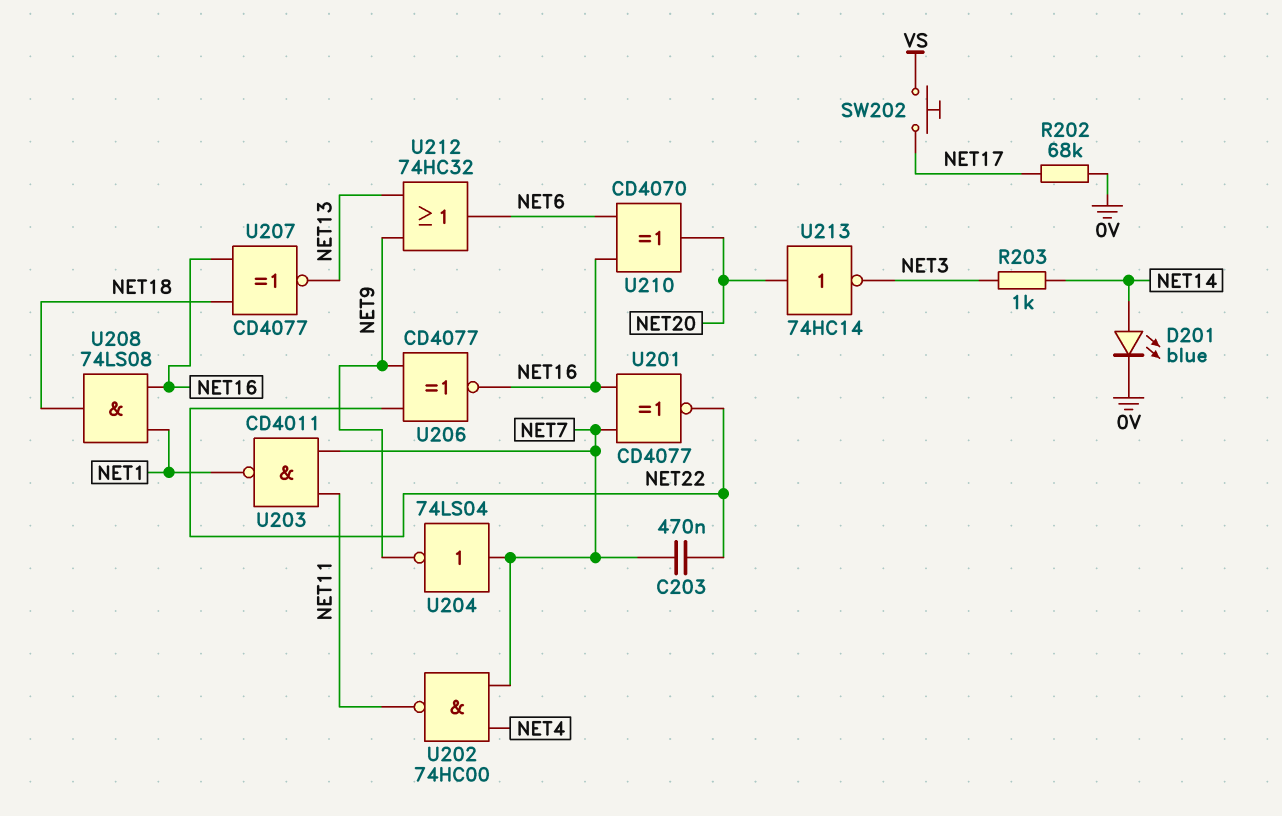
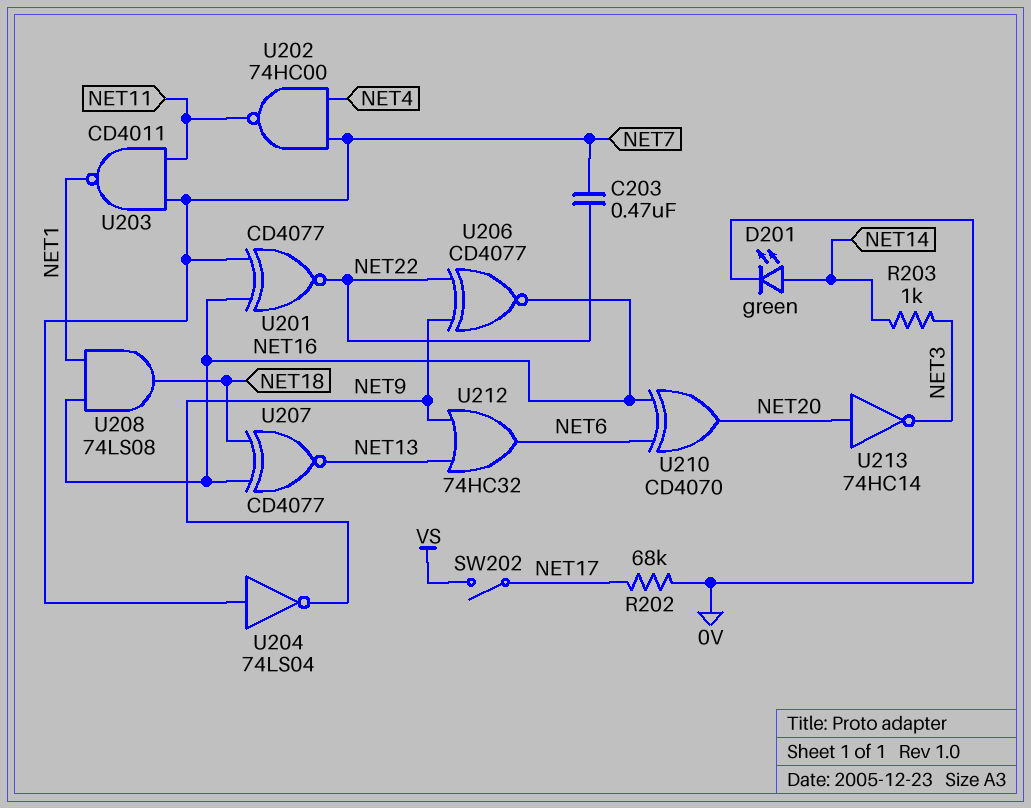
D201: LED blue (A NET14, K 0V) -> LED green (A NET14, K 0V)
SW202: button (NET17, VS) -> switch (NET17, VS)

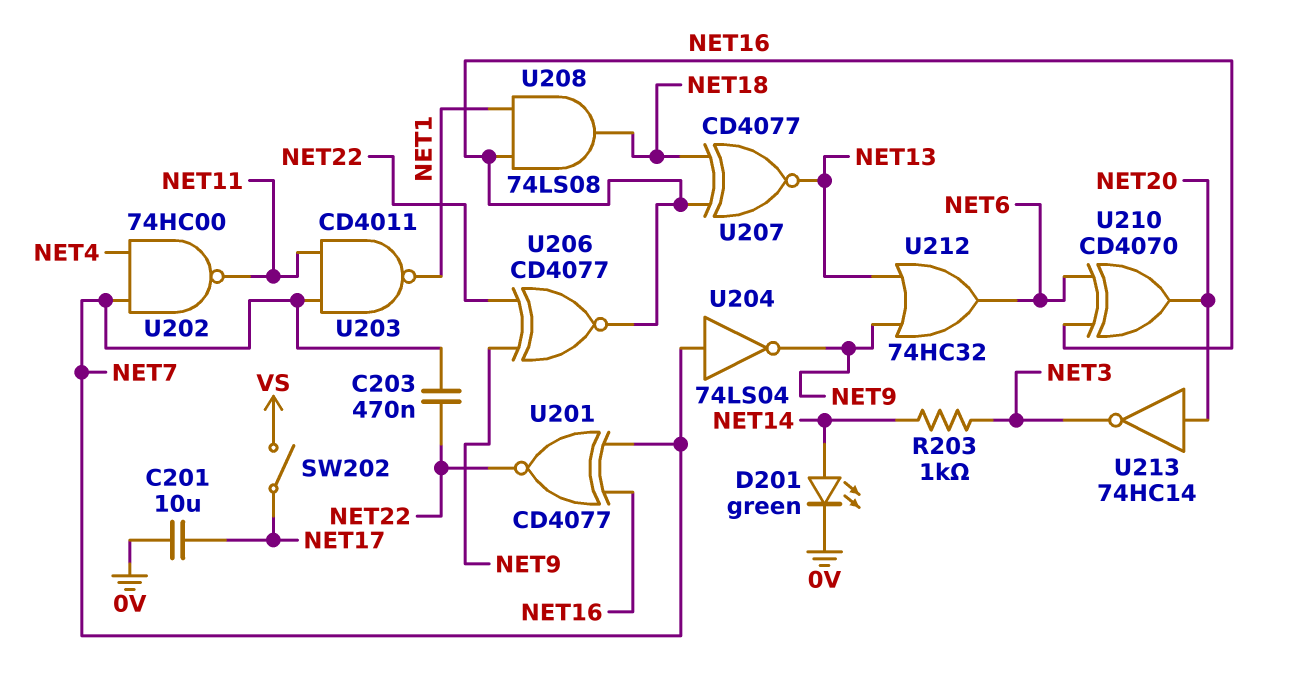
C201: none -> 10uF (0V, NET17)
R202: 68k (0V, NET17) -> none

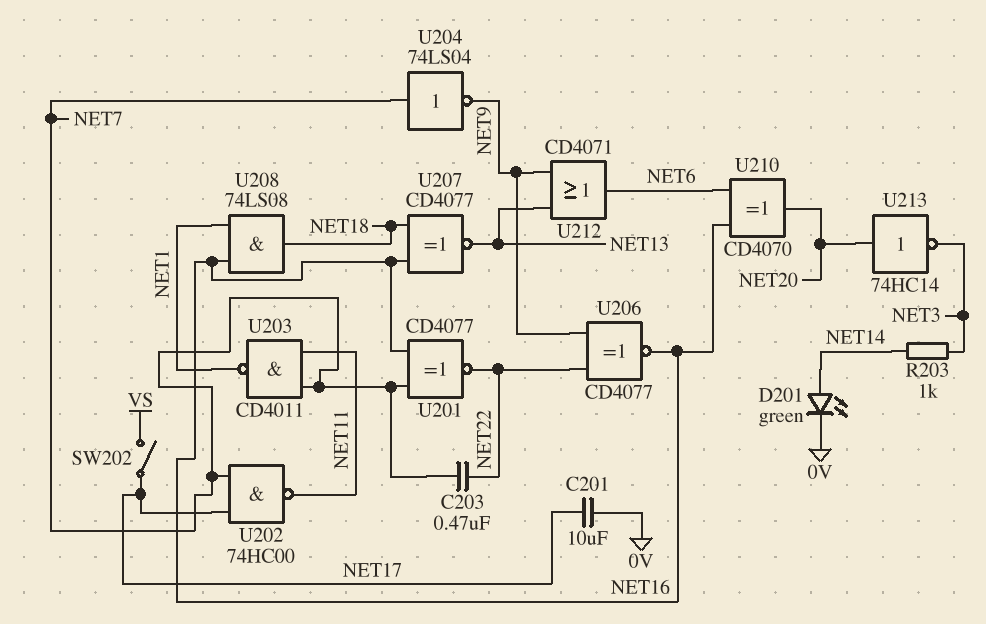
U202: NAND 74HC00 (in NET4, in NET7, out NET11) -> NAND 74HC00 (in NET7, in NET17, out NET11)
U212: OR 74HC32 (in NET9, in NET13, out NET6) -> OR CD4071 (in NET9, in NET13, out NET6)

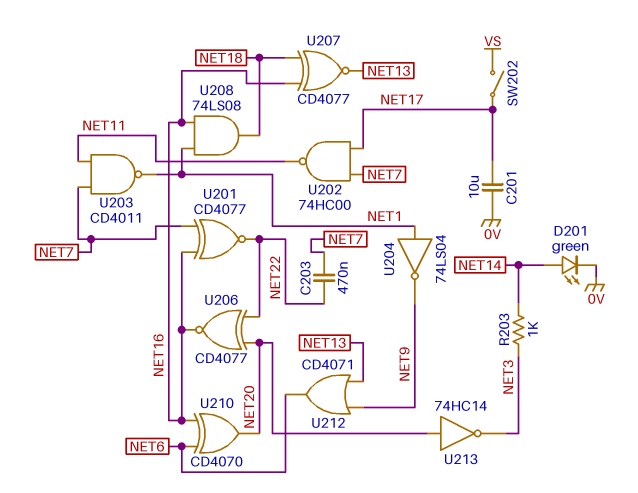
U204: NOT 74LS04 (in NET7, out NET9) -> NOT 74LS04 (in NET1, out NET9)
U206: XNOR CD4077 (in NET9, in NET22, out NET16) -> XNOR CD4077 (in NET20, in NET22, out NET16)

